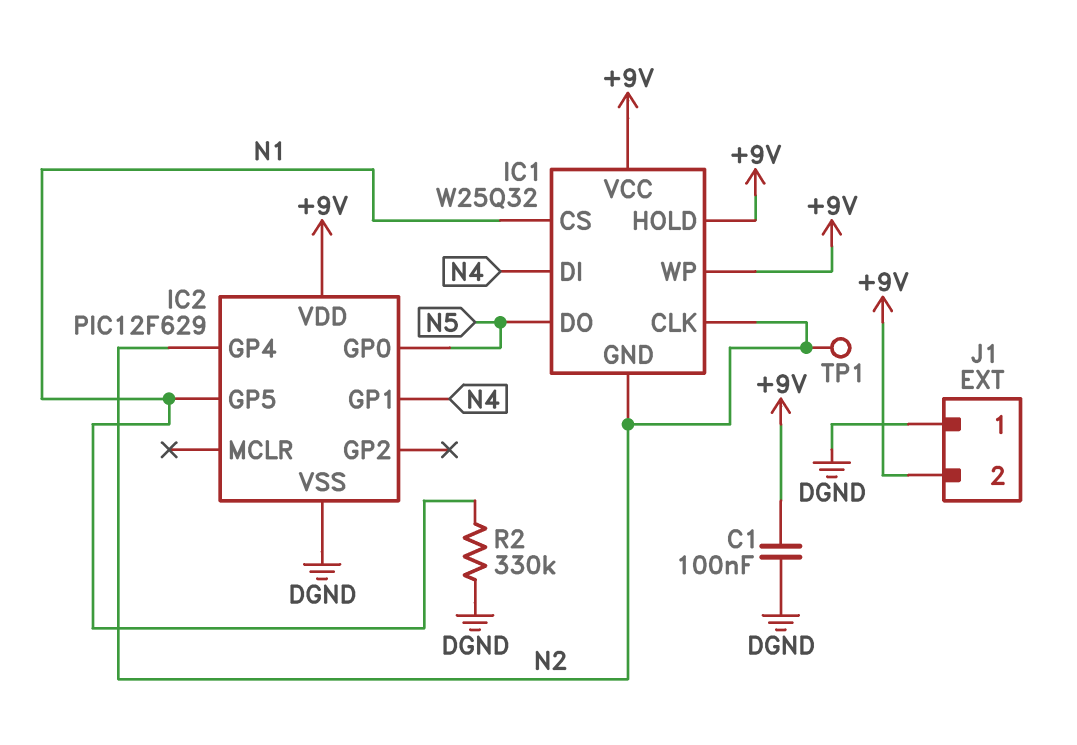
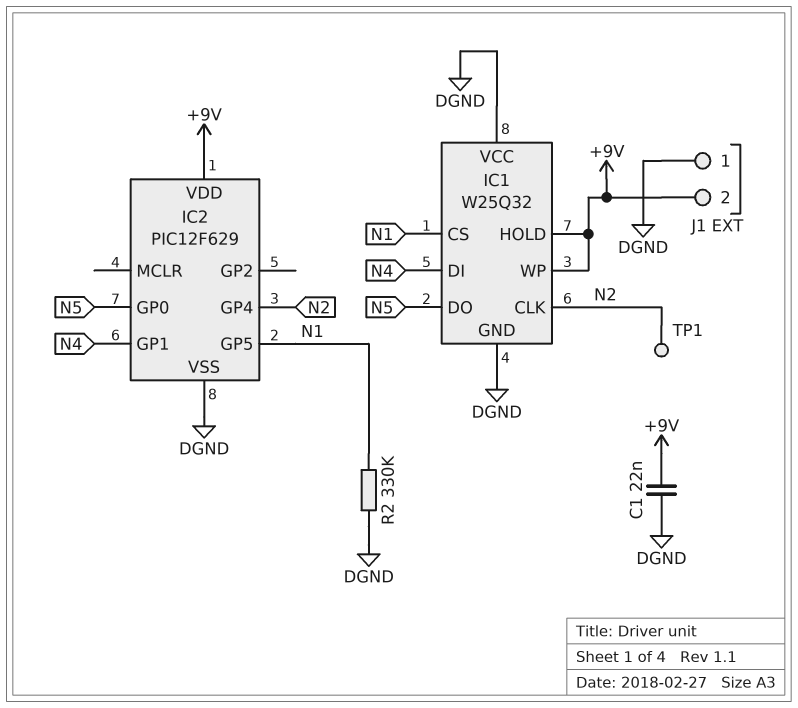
C1: 100nF (+9V, DGND) -> 22nF (+9V, DGND)
IC1 pin GND: N2 -> DGND
IC1 pin VCC: +9V -> DGND

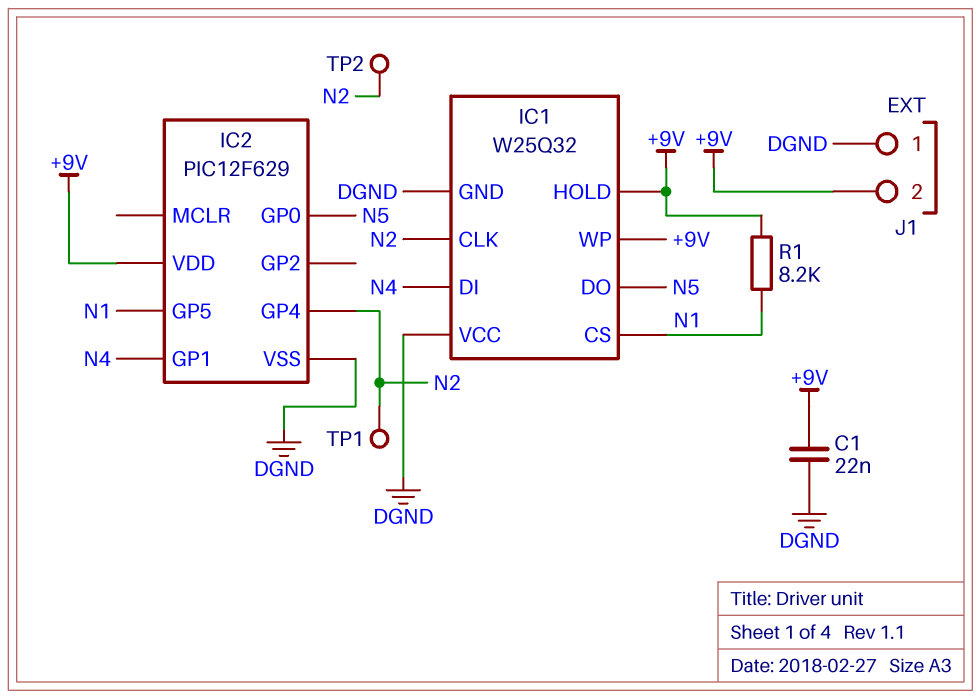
R1: none -> 8.2k (+9V, N1)
R2: 330k (DGND, N1) -> none
TP2: none -> test point (N2)

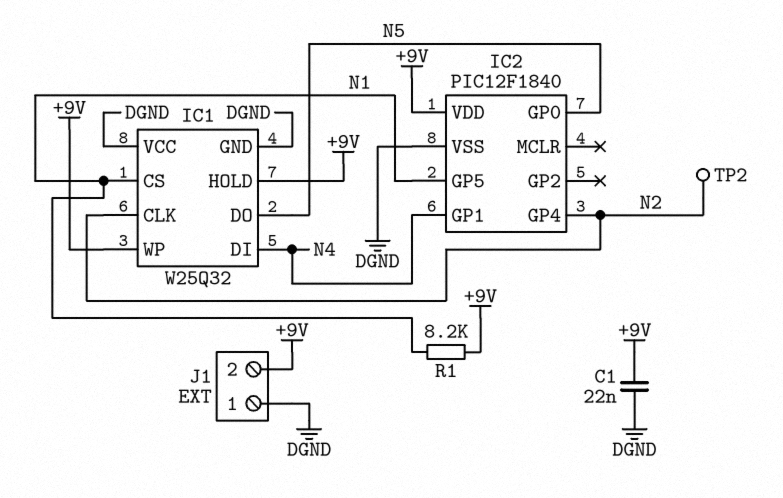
IC2: PIC12F629 -> PIC12F1840
TP1: test point (N2) -> none

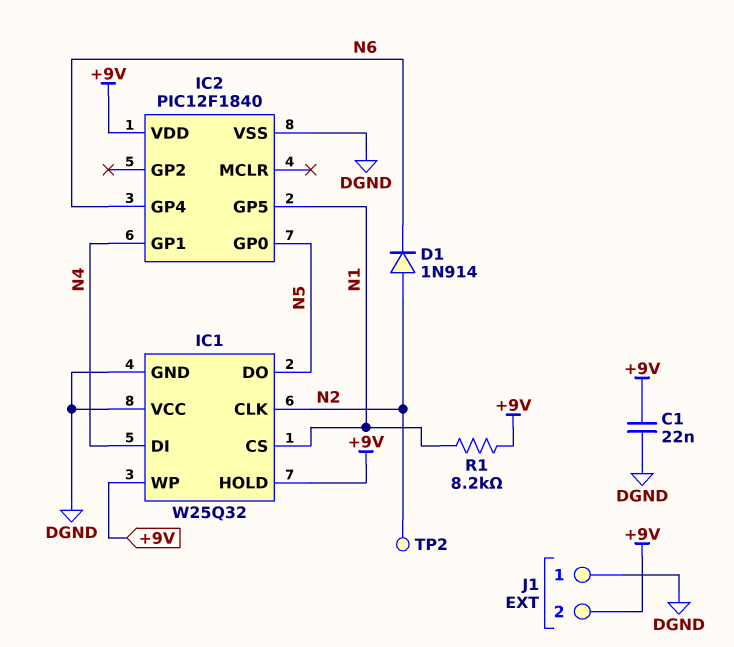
D1: none -> diode 1N914 (A N2, K N6)
IC2 pin GP4: N2 -> N6

